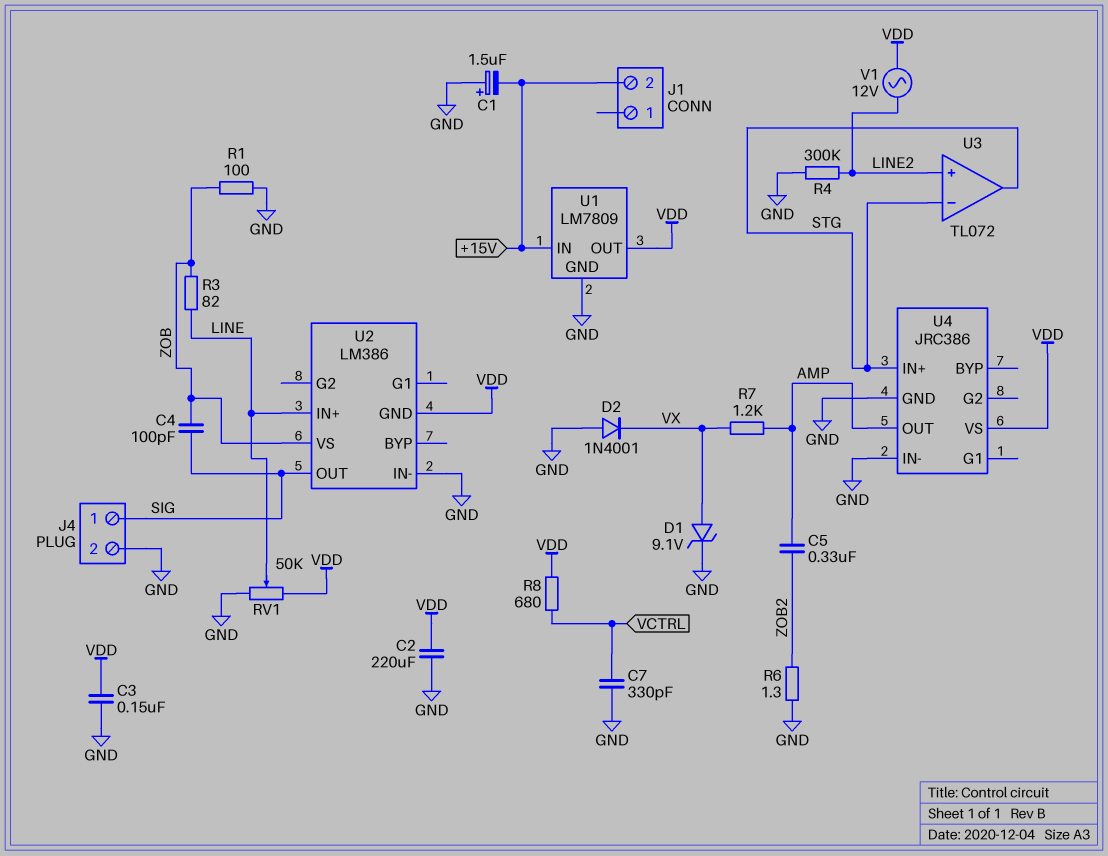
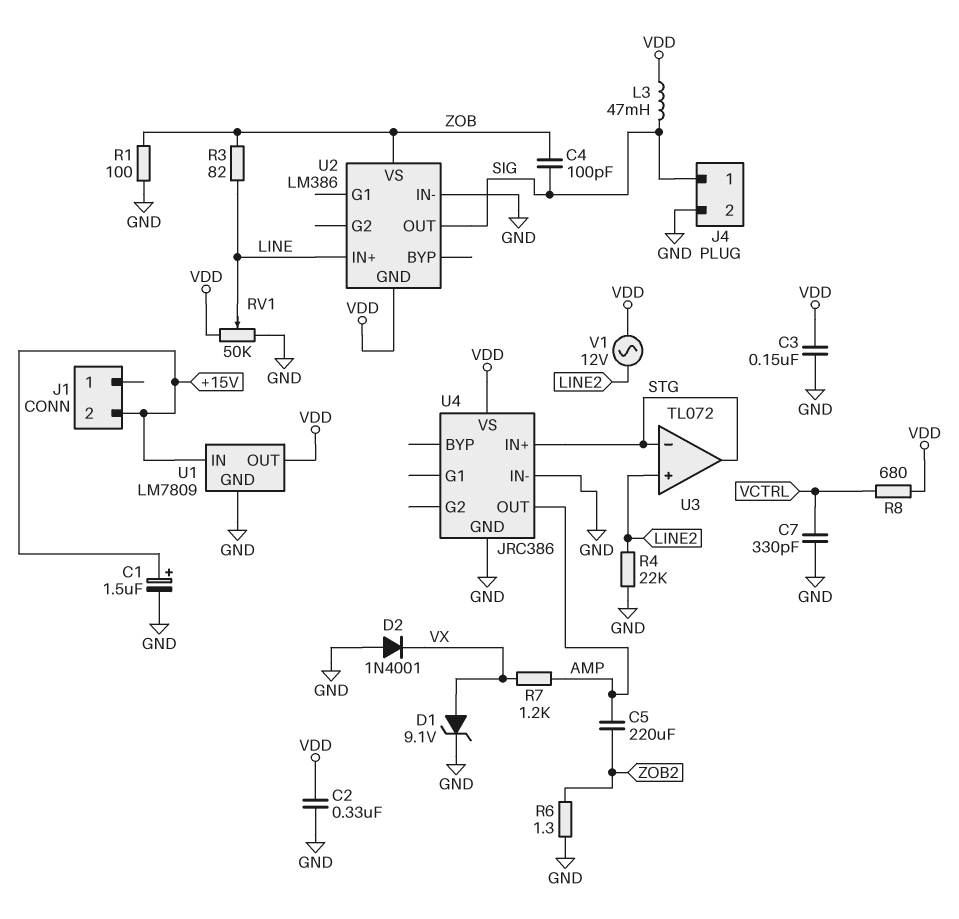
C1: 1.5uF (plus GND, minus +15V) -> 1.5uF (plus +15V, minus GND)
C2: 220uF (GND, VDD) -> 330nF (GND, VDD)
C5: 330nF (AMP, ZOB2) -> 220uF (AMP, ZOB2)
L3: none -> 47mH (SIG, VDD)
R4: 300k (GND, LINE2) -> 22k (GND, LINE2)

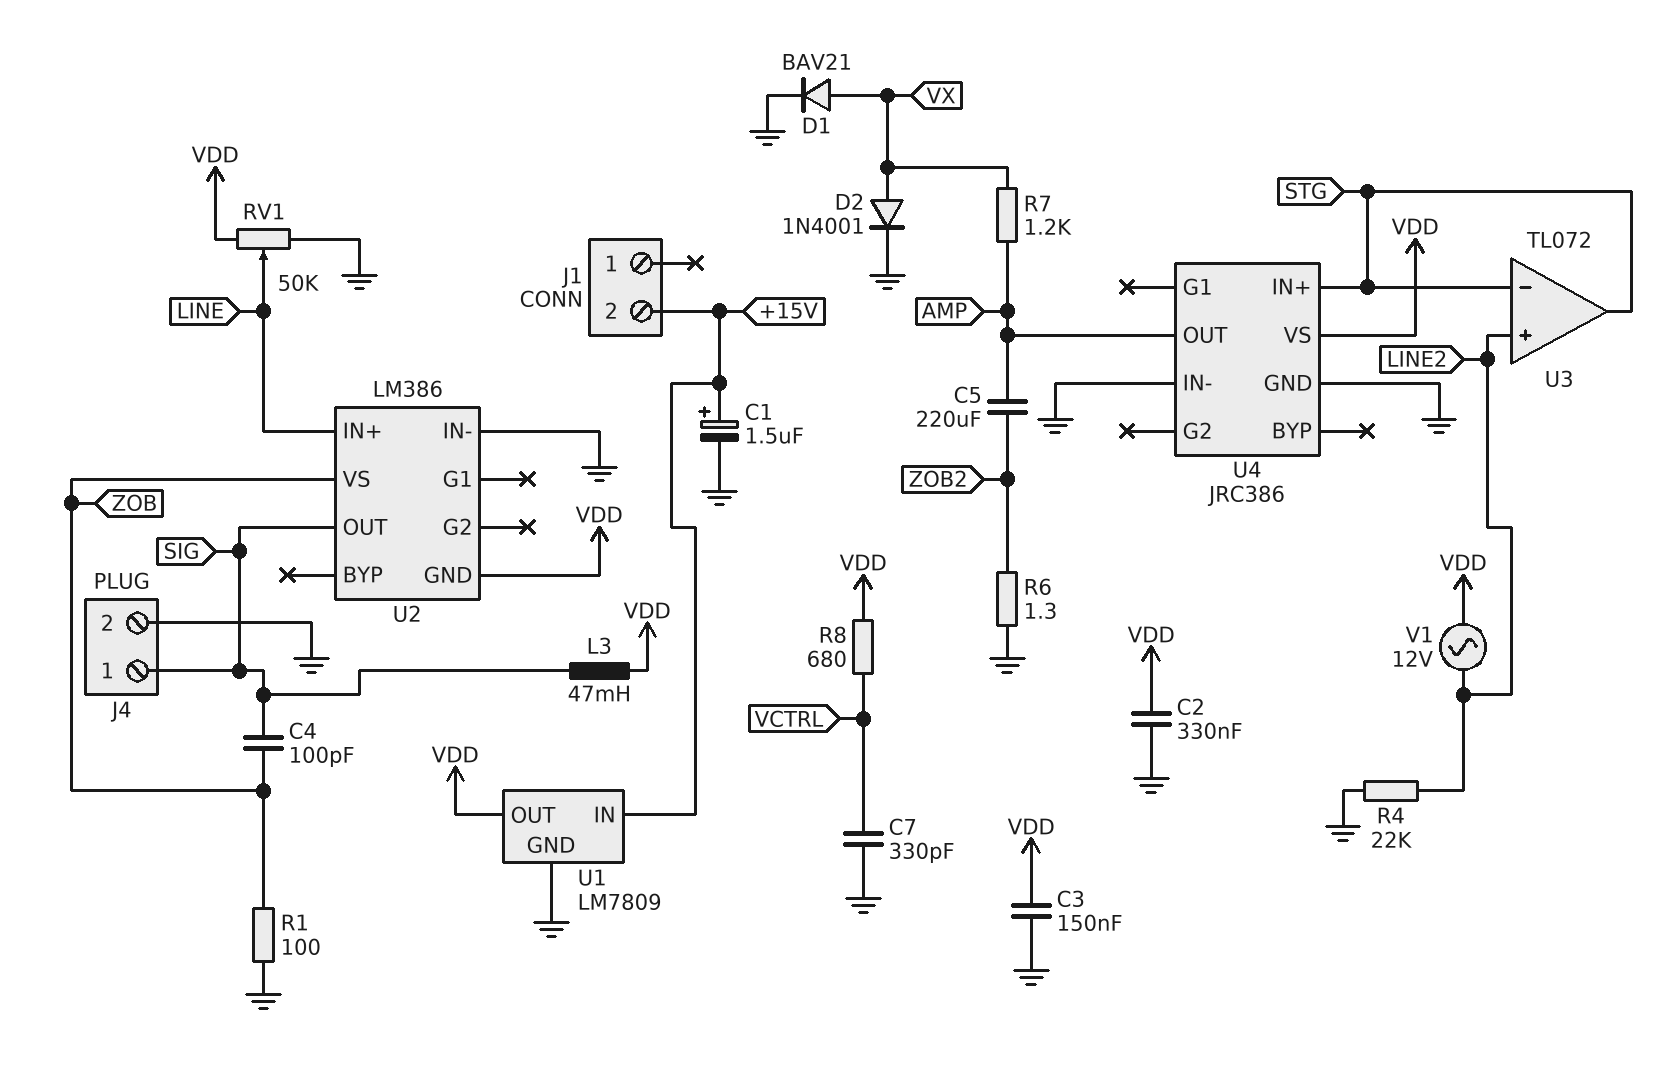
D1: zener 9.1V (A VX, K GND) -> diode BAV21 (A VX, K GND)
D2: diode 1N4001 (A GND, K VX) -> diode 1N4001 (A VX, K GND)
R3: 82 (LINE, ZOB) -> none

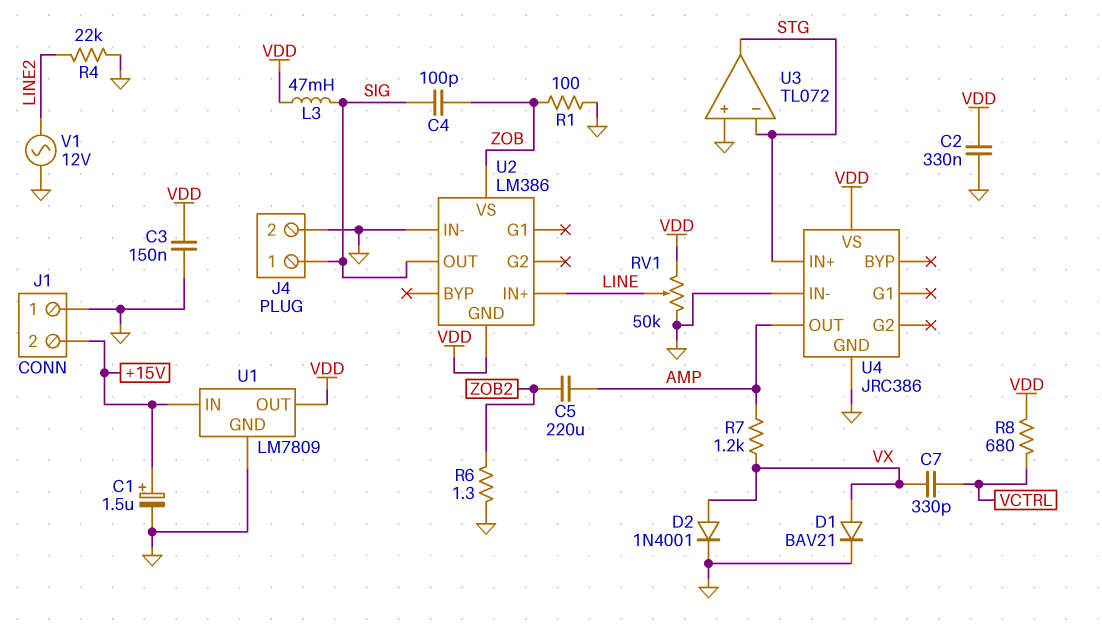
C7: 330pF (GND, VCTRL) -> 330pF (VCTRL, VX)
J1 pin 1: none -> GND
U3 pin in+: LINE2 -> GND
V1: AC 12V (LINE2, VDD) -> AC 12V (GND, LINE2)

